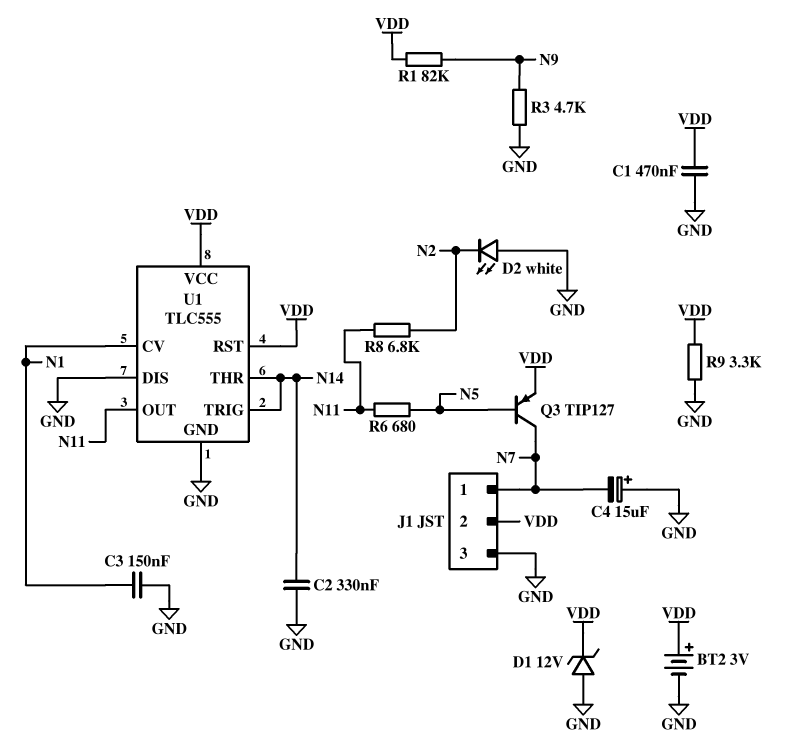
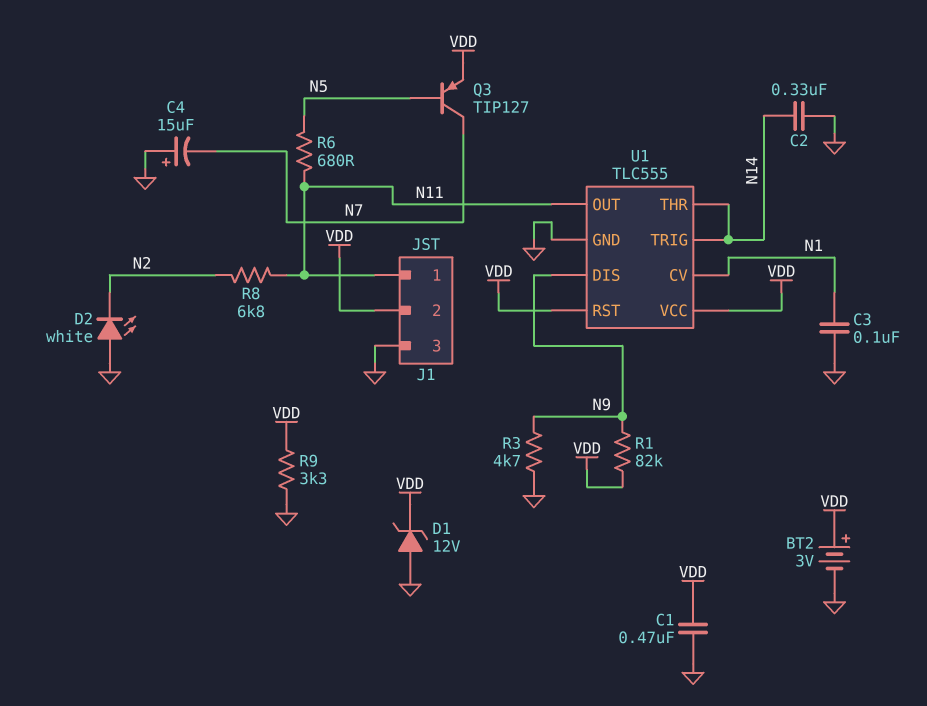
C3: 150nF (GND, N1) -> 100nF (GND, N1)
J1 pin 1: N7 -> N11
U1 pin DIS: GND -> N9

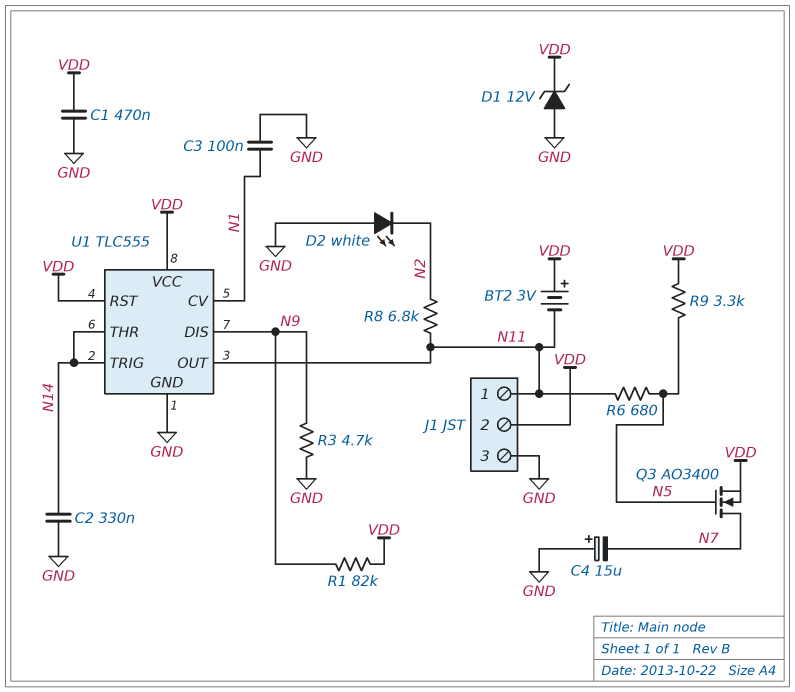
BT2: 3V (plus VDD, minus GND) -> 3V (plus VDD, minus N11)
Q3: PNP TIP127 (B N5, C N7, E VDD) -> NMOS AO3400 (G N5, D N7, S VDD)
R9: 3.3k (GND, VDD) -> 3.3k (N5, VDD)

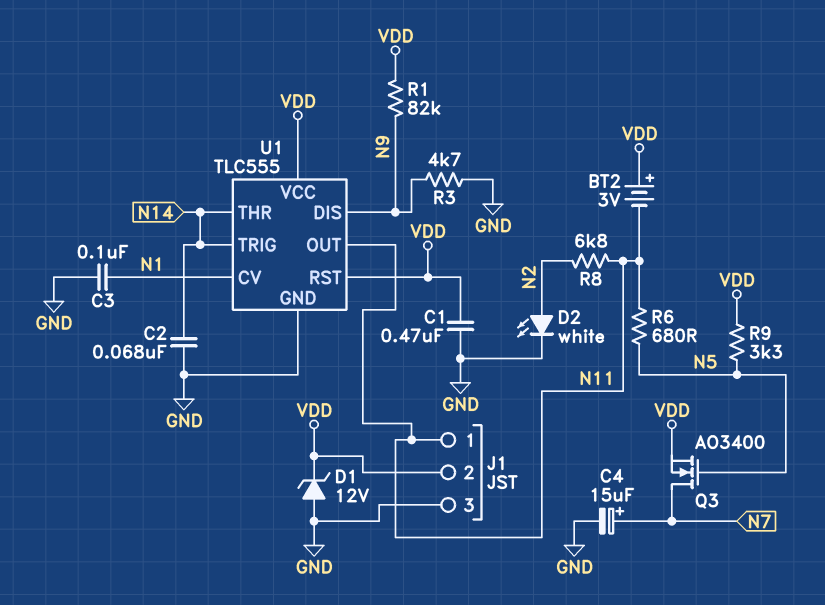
C2: 330nF (GND, N14) -> 68nF (GND, N14)
C4: 15uF (plus GND, minus N7) -> 15uF (plus N7, minus GND)
D2: LED white (A GND, K N2) -> LED white (A N2, K GND)

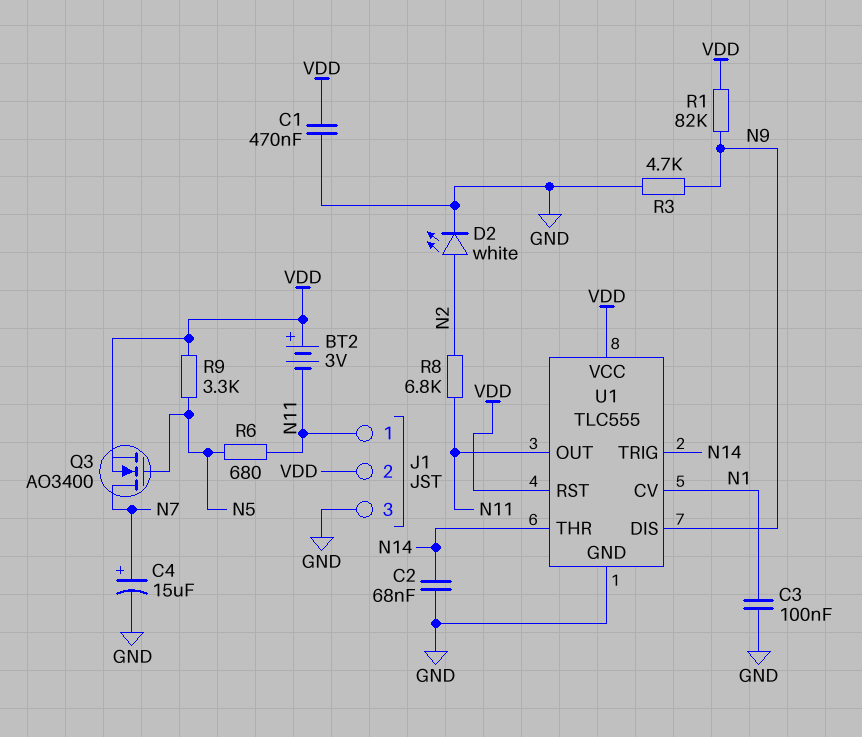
D1: zener 12V (A GND, K VDD) -> none

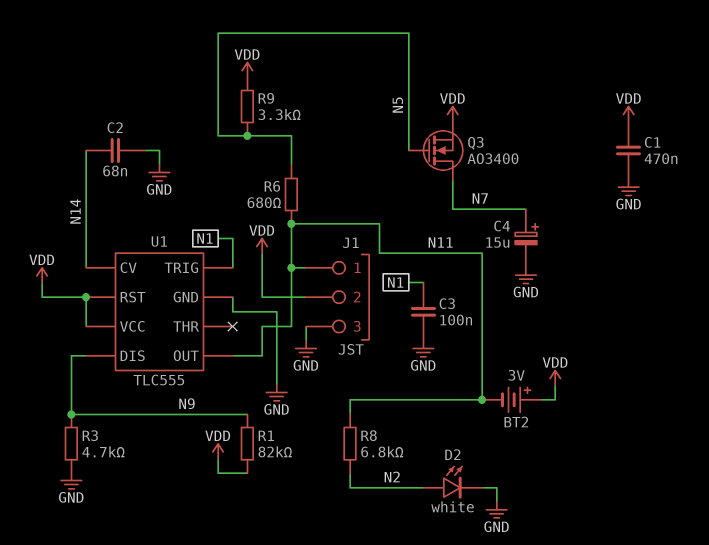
U1 pin CV: N1 -> N14
U1 pin THR: N14 -> none
U1 pin TRIG: N14 -> N1

